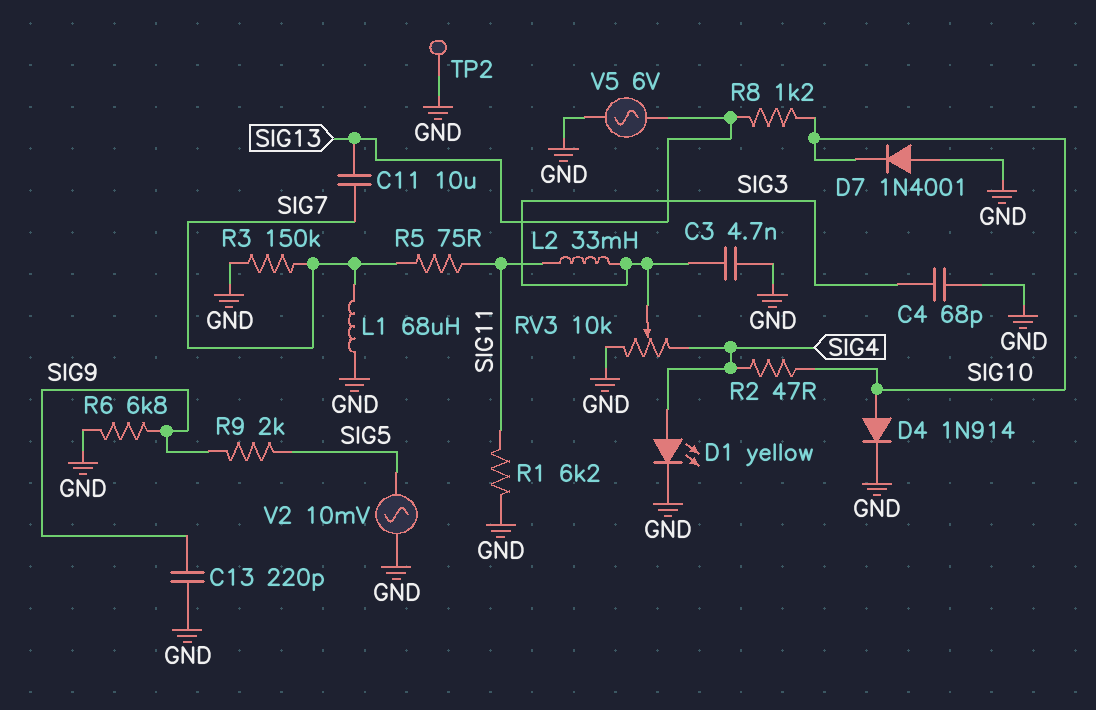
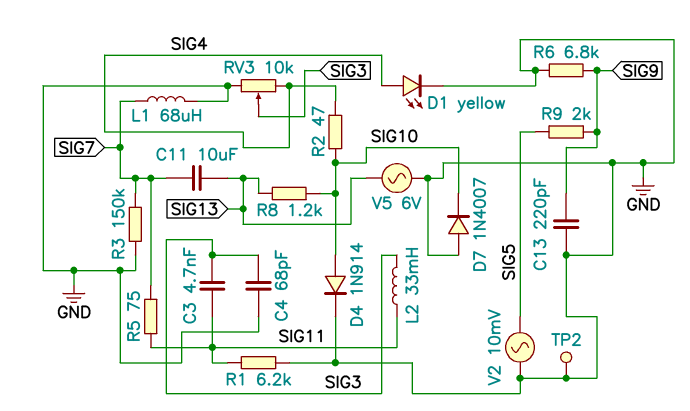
C3: 4.7nF (GND, SIG3) -> 4.7nF (SIG3, SIG11)
D7: diode 1N4001 (A GND, K SIG10) -> diode 1N4007 (A GND, K SIG10)

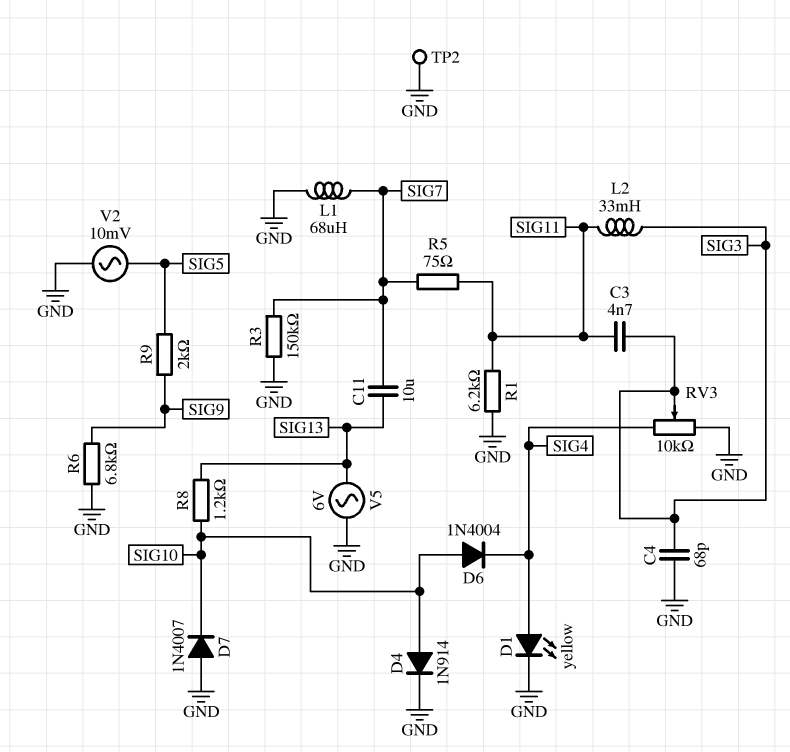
C13: 220pF (GND, SIG9) -> none
D6: none -> diode 1N4004 (A SIG10, K SIG4)
R2: 47 (SIG4, SIG10) -> none

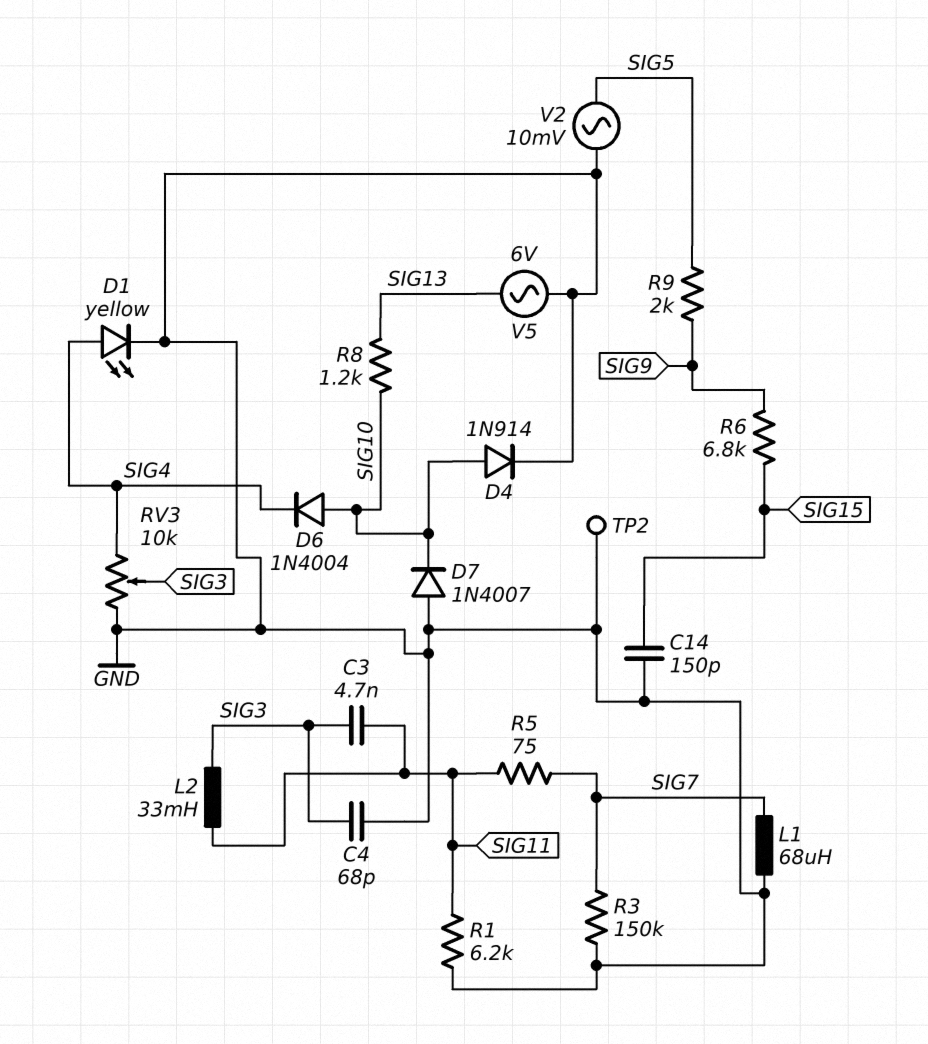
C11: 10uF (SIG7, SIG13) -> none
C14: none -> 150pF (GND, SIG15)
R6: 6.8k (GND, SIG9) -> 6.8k (SIG9, SIG15)

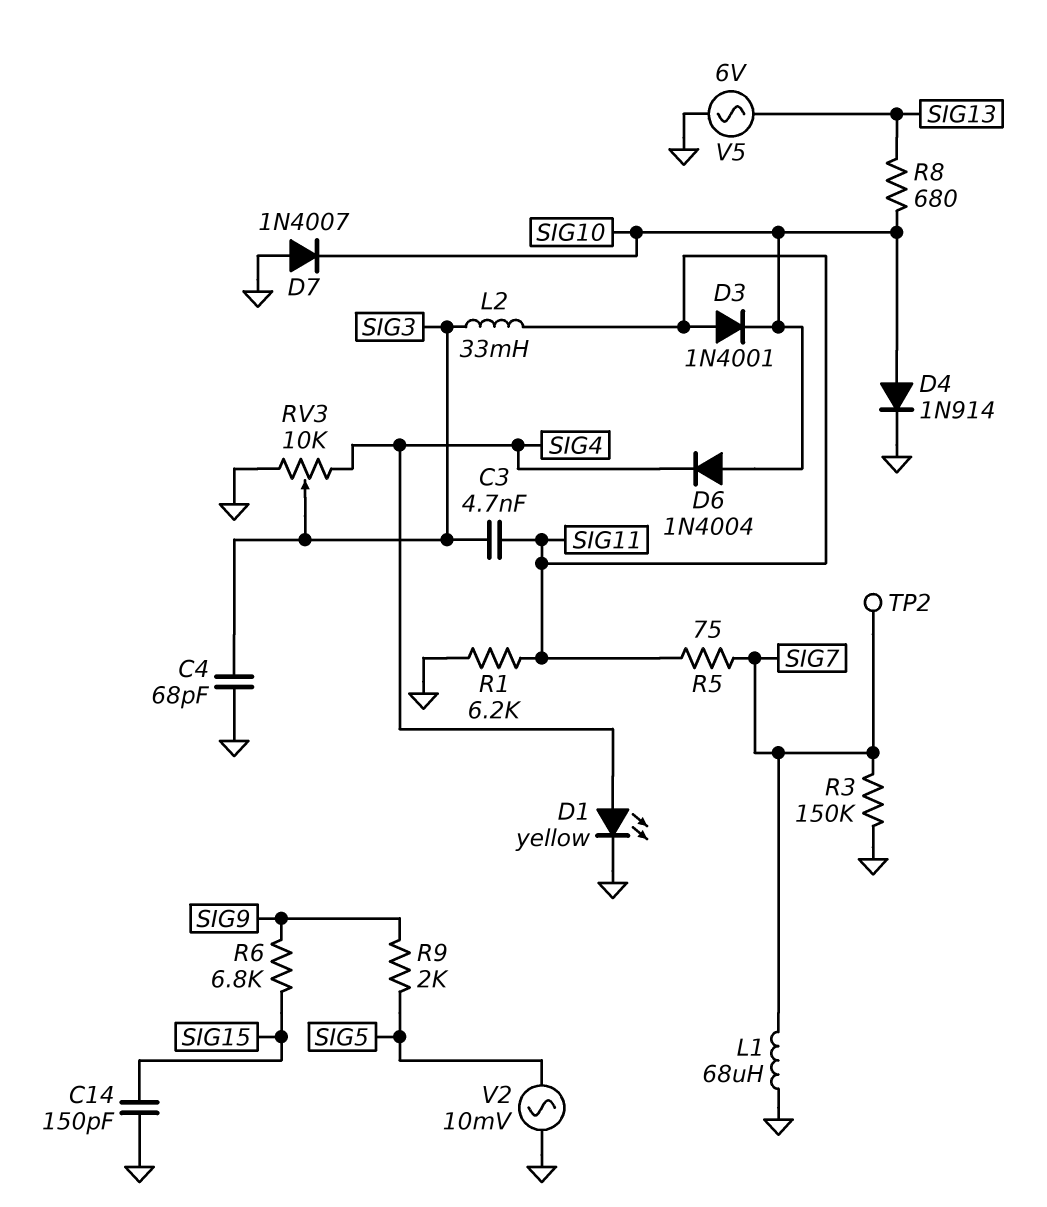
D3: none -> diode 1N4001 (A SIG11, K SIG10)
R8: 1.2k (SIG10, SIG13) -> 680 (SIG10, SIG13)
TP2: test point (GND) -> test point (SIG7)

